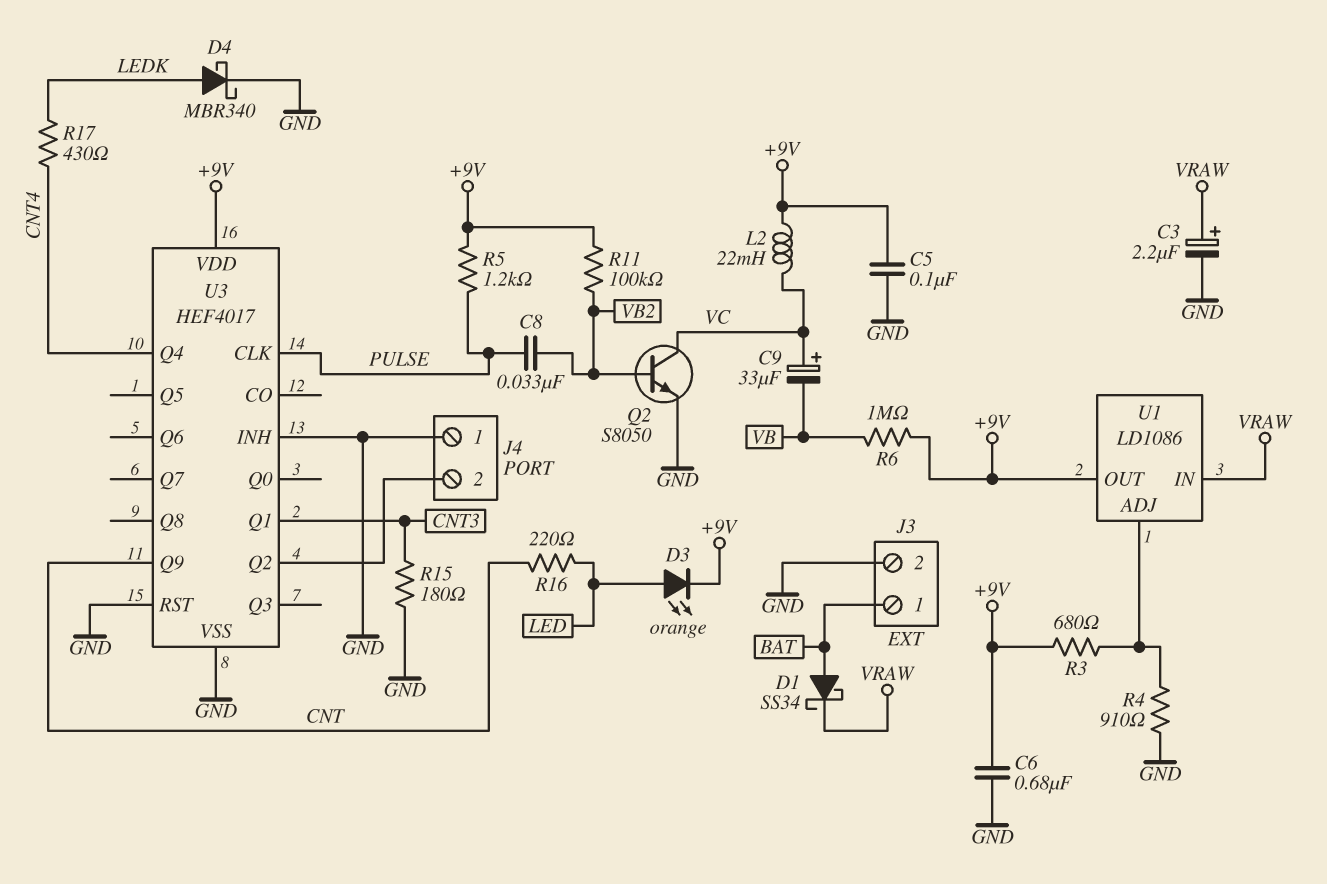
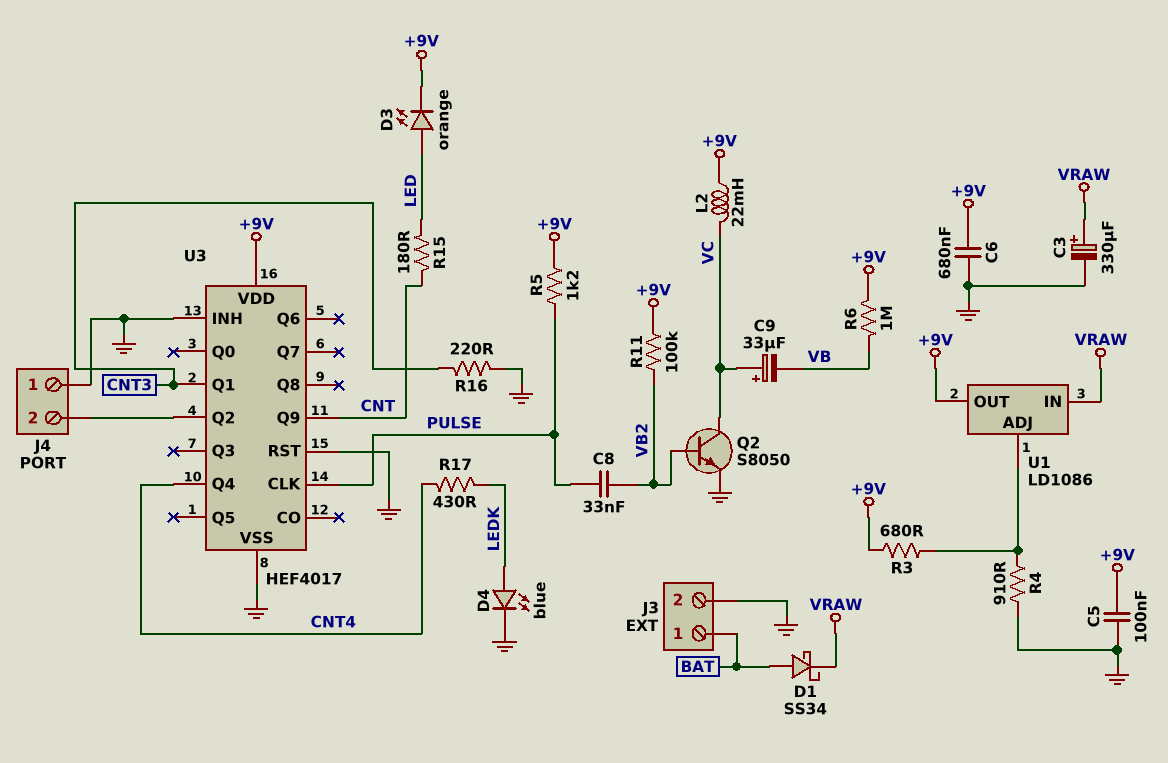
C3: 2.2uF (plus VRAW, minus GND) -> 330uF (plus VRAW, minus GND)
D4: schottky MBR340 (A LEDK, K GND) -> LED blue (A LEDK, K GND)
R15: 180 (CNT3, GND) -> 180 (CNT, LED)
R16: 220 (CNT, LED) -> 220 (CNT3, GND)

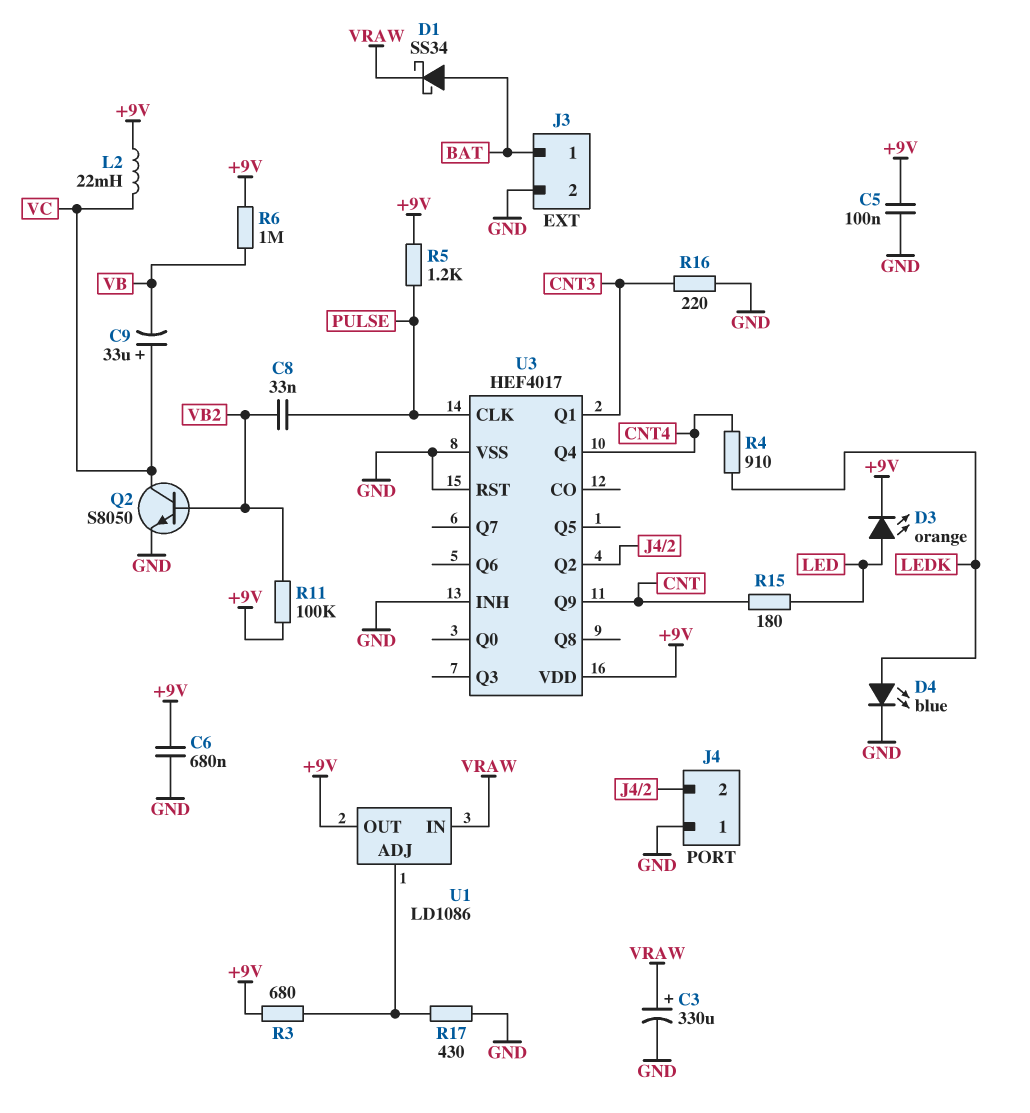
R4: 910 (GND, U1/ADJ) -> 910 (CNT4, LEDK)
R17: 430 (CNT4, LEDK) -> 430 (GND, U1/ADJ)

